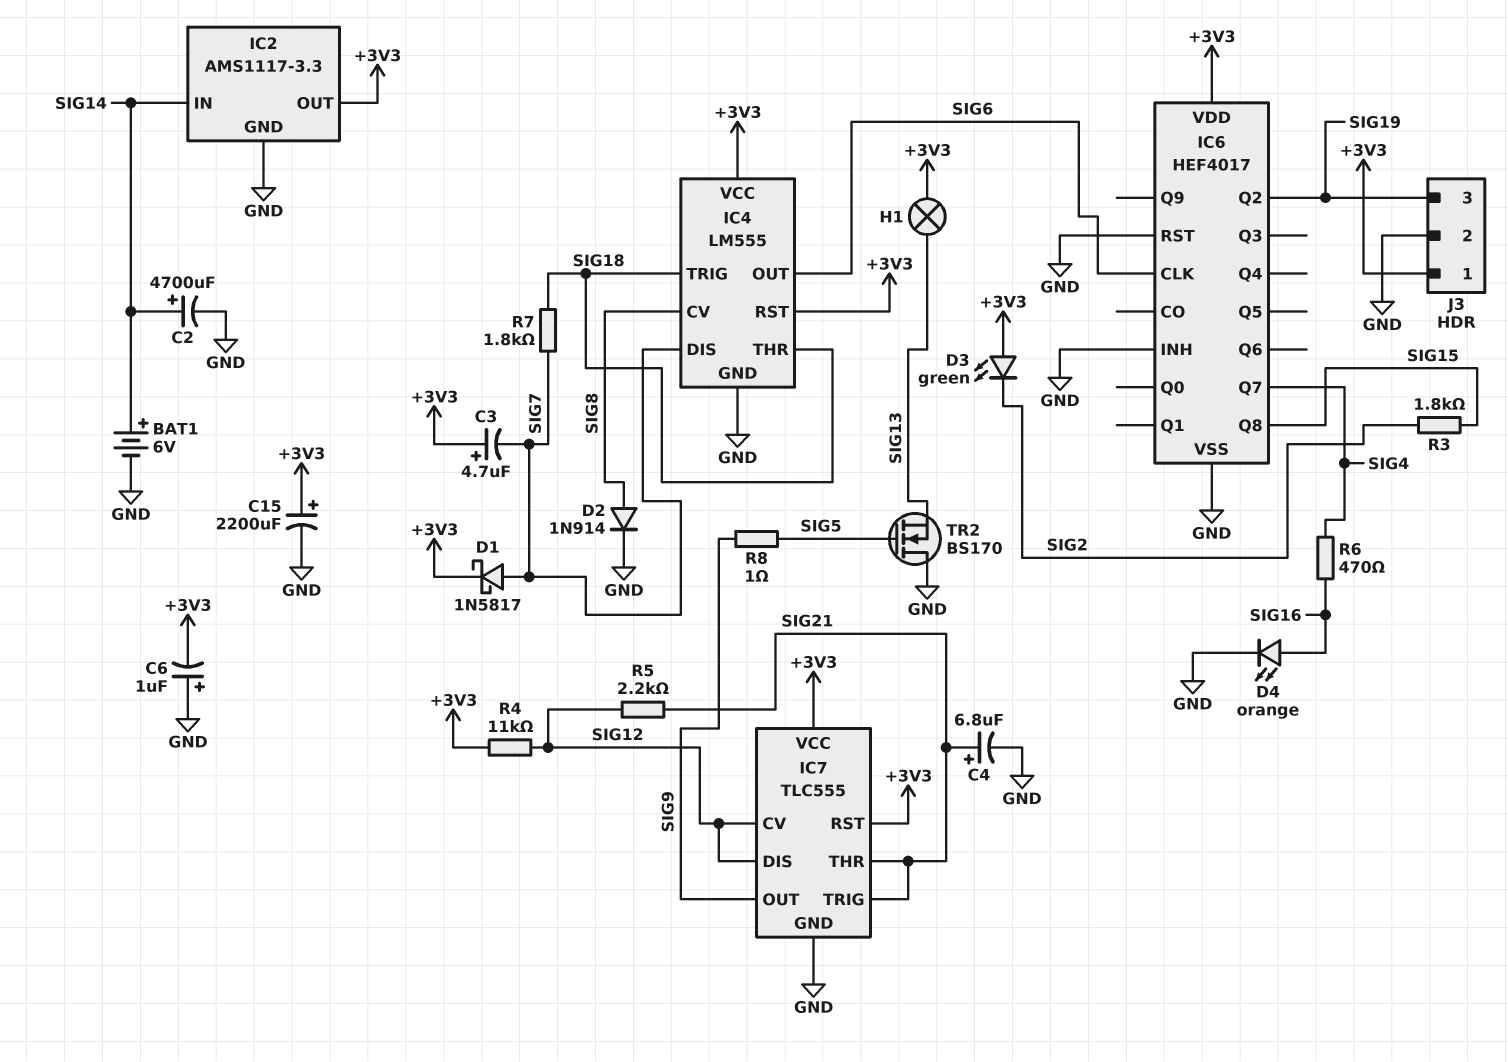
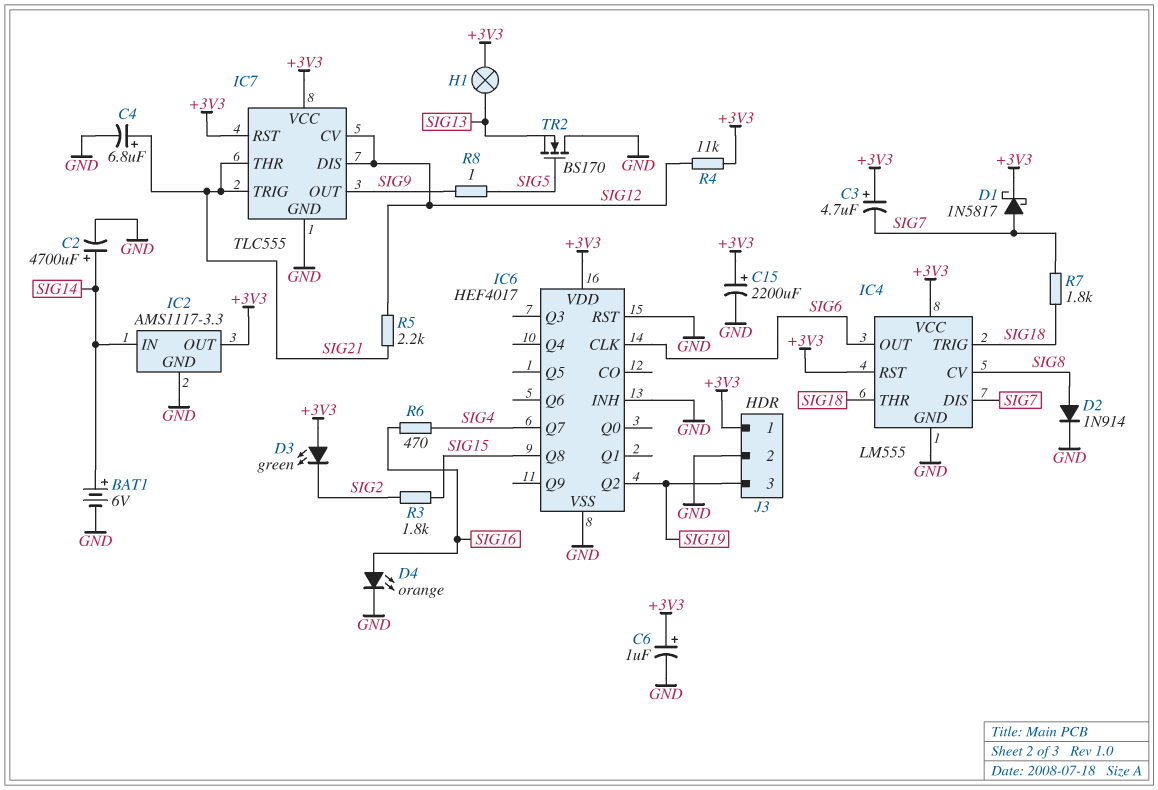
C6: 1uF (plus GND, minus +3V3) -> 1uF (plus +3V3, minus GND)

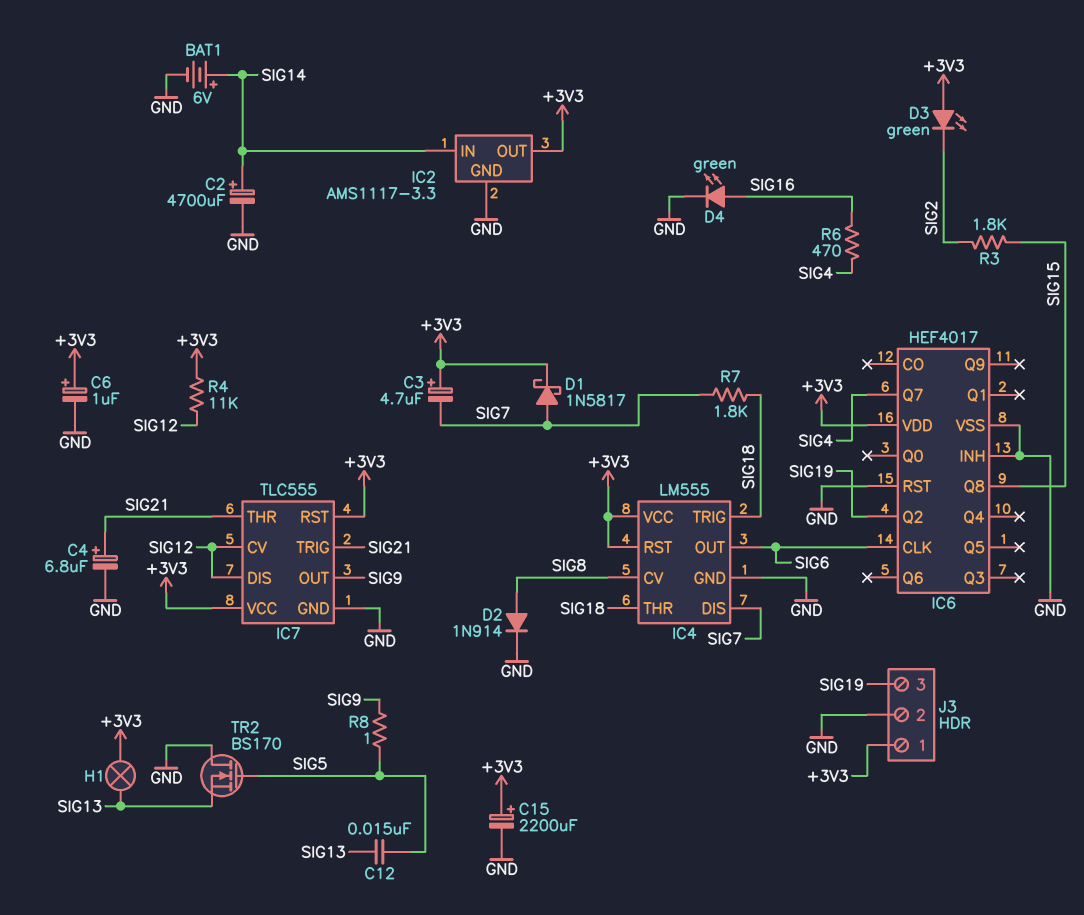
C12: none -> 15nF (SIG5, SIG13)
D4: LED orange (A SIG16, K GND) -> LED green (A SIG16, K GND)
R5: 2.2k (SIG12, SIG21) -> none

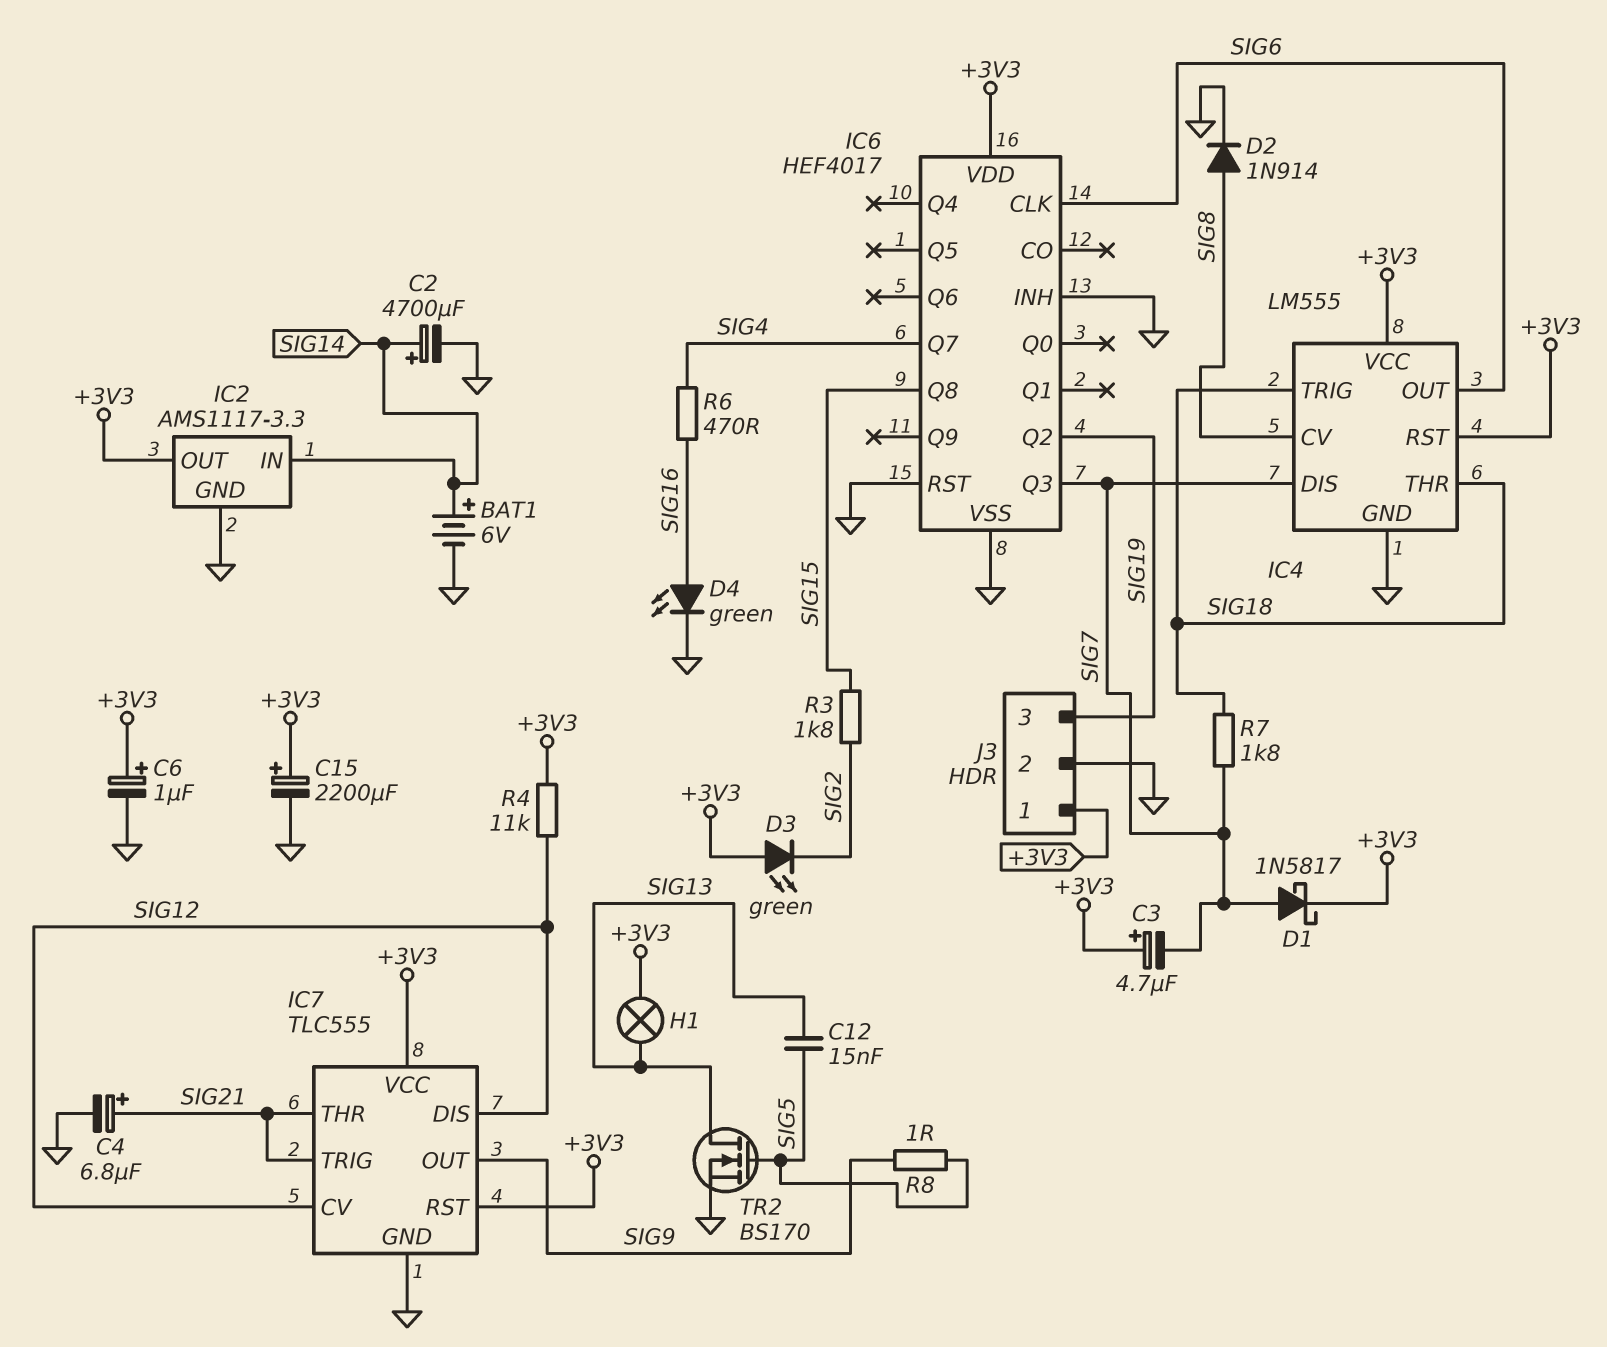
IC6 pin Q3: none -> SIG7
TR2: NMOS BS170 (G SIG5, D GND, S SIG13) -> NMOS BS170 (G SIG5, D SIG13, S GND)

